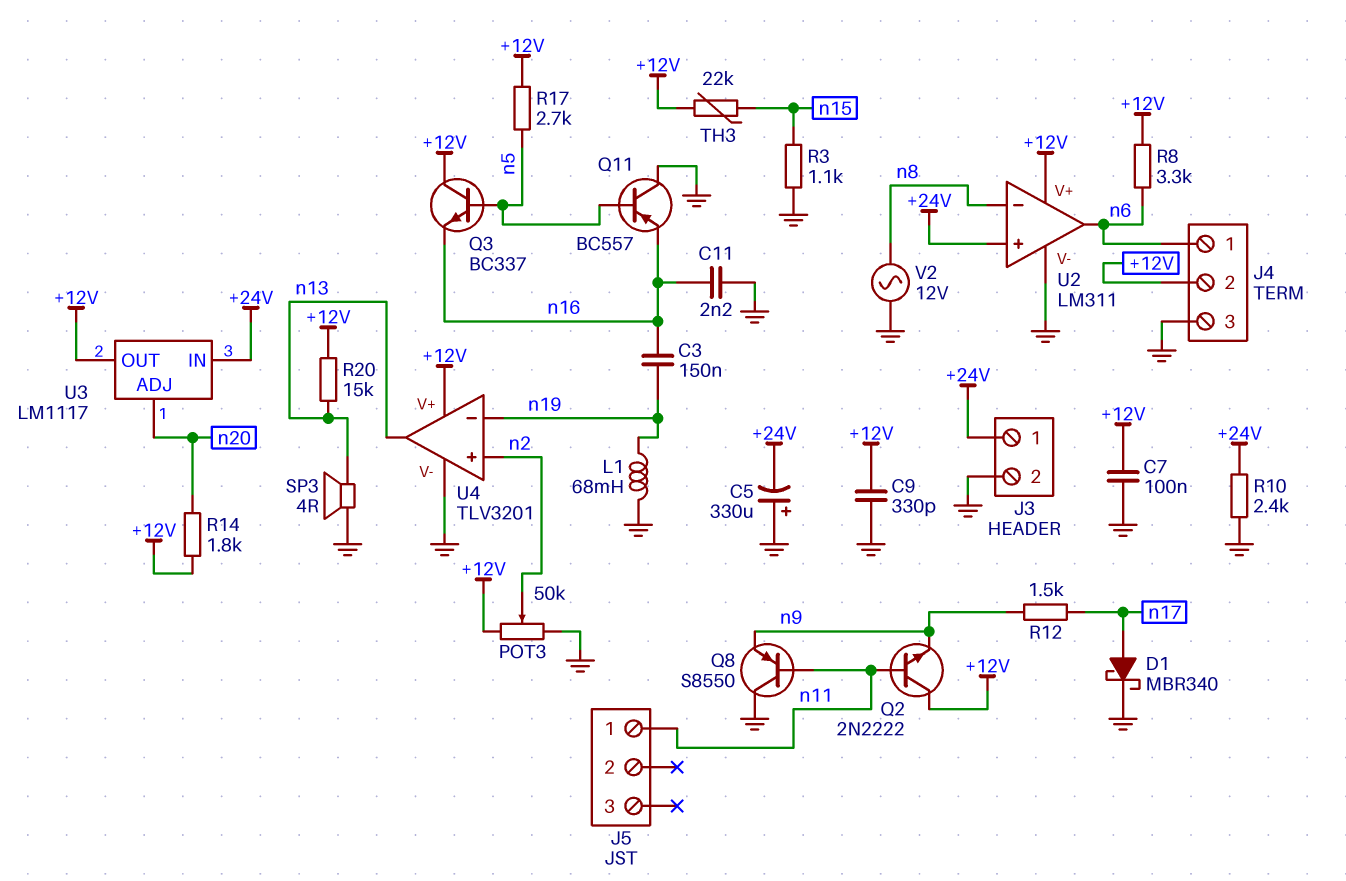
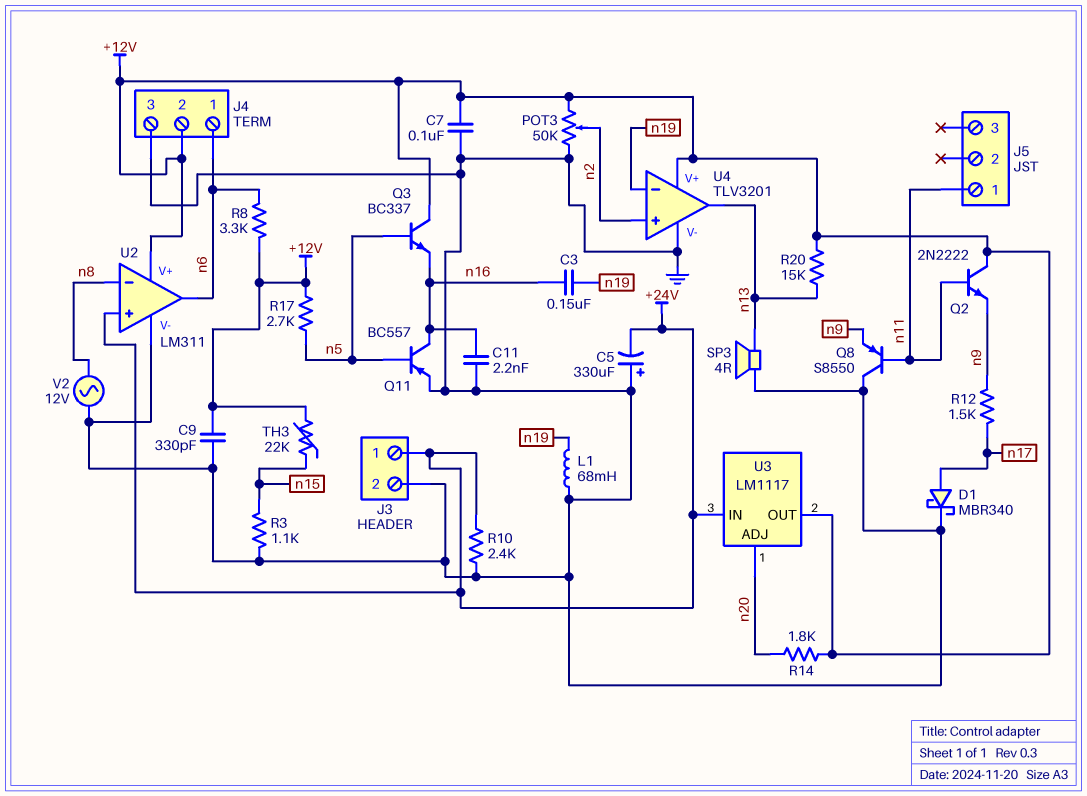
Q11: PNP BC557 (B n5, C GND, E n16) -> PNP BC557 (B n5, C n16, E GND)

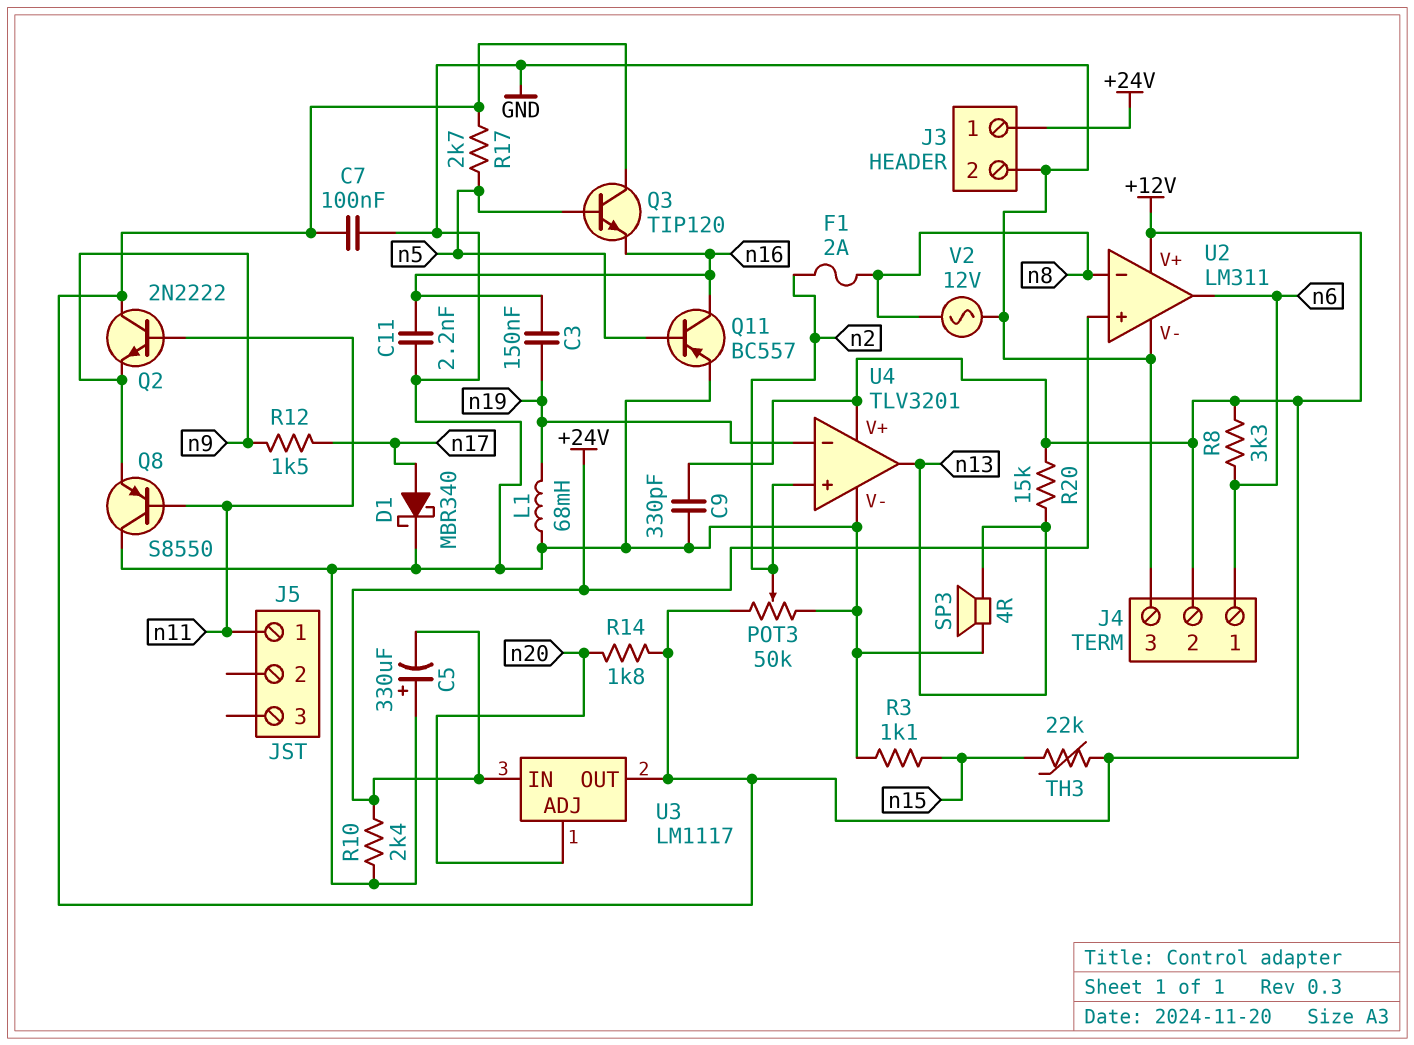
F1: none -> 2A (n2, n8)
Q3: NPN BC337 (B n5, C +12V, E n16) -> NPN TIP120 (B n5, C +12V, E n16)

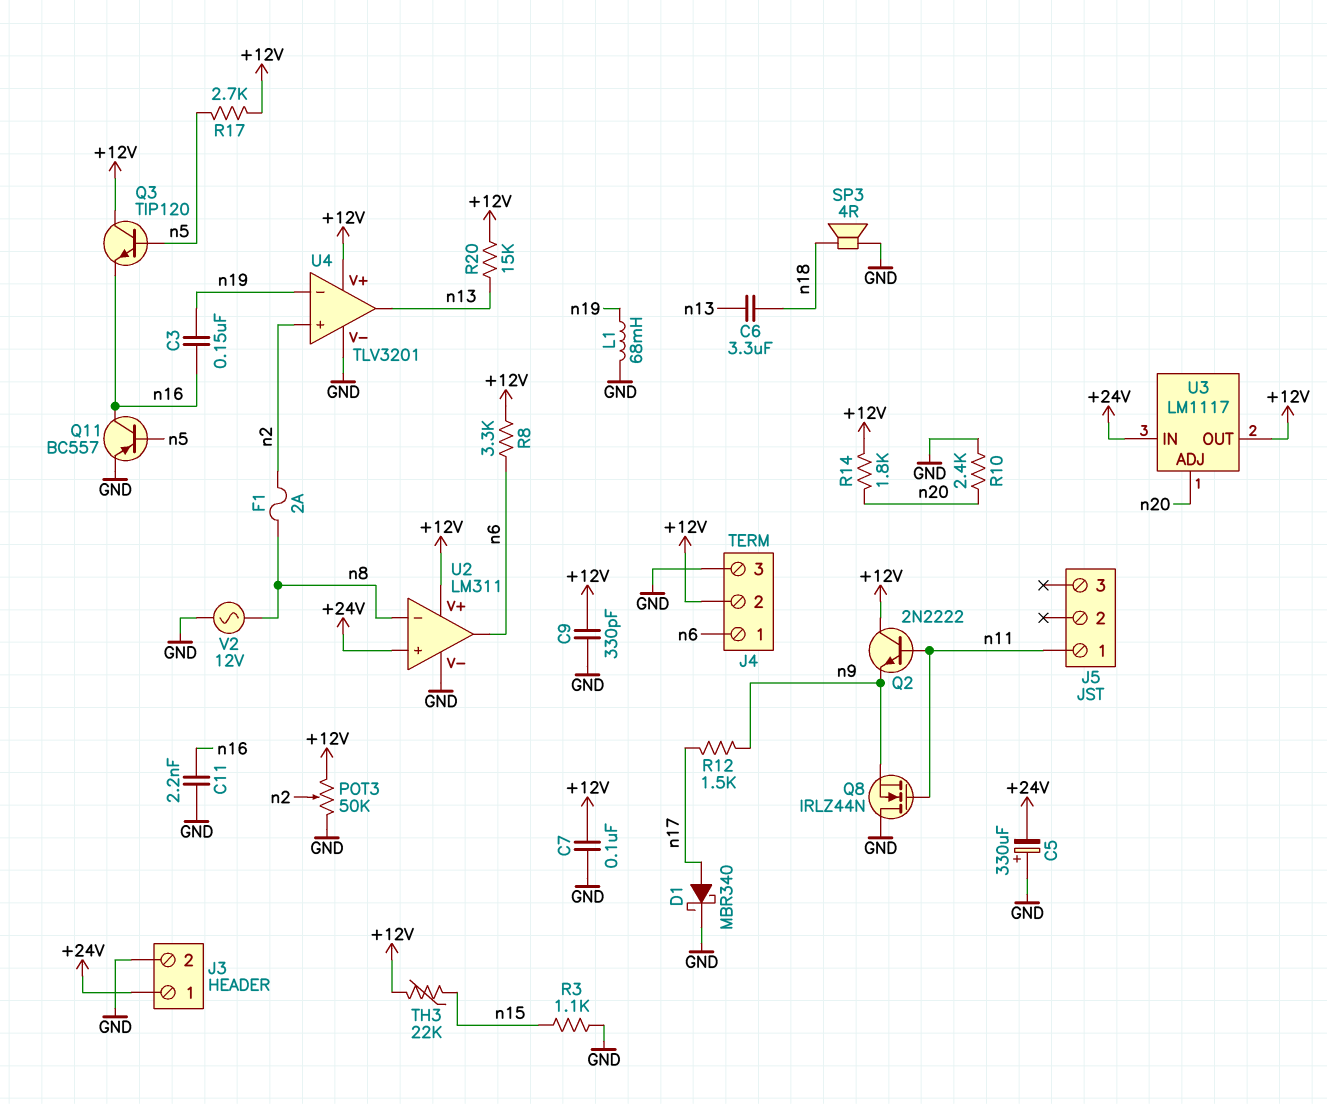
C6: none -> 3.3uF (n13, n18)
Q8: PNP S8550 (B n11, C GND, E n9) -> NMOS IRLZ44N (G n11, D GND, S n9)
R10: 2.4k (+24V, GND) -> 2.4k (GND, n20)
SP3: speaker 4R (GND, n13) -> speaker 4R (GND, n18)

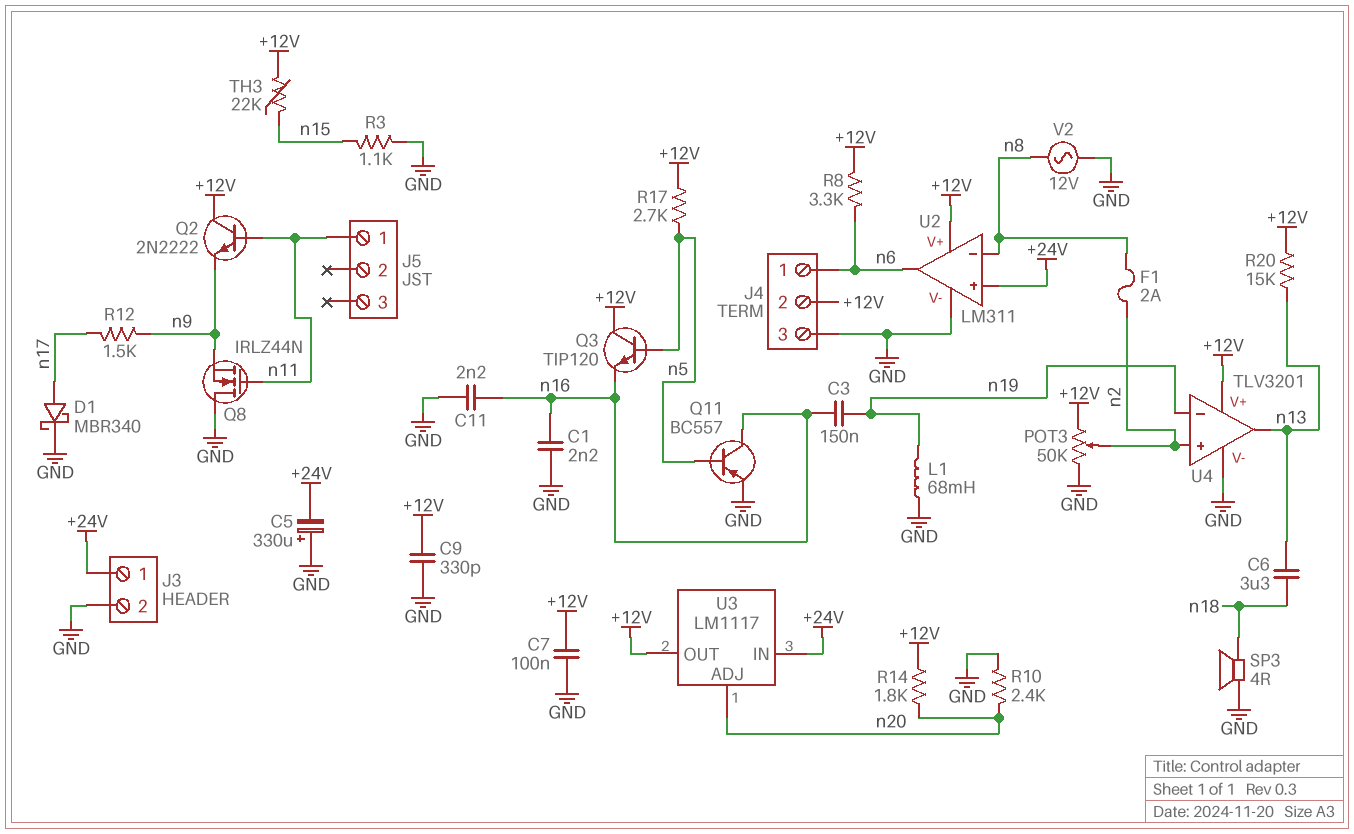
C1: none -> 2.2nF (GND, n16)

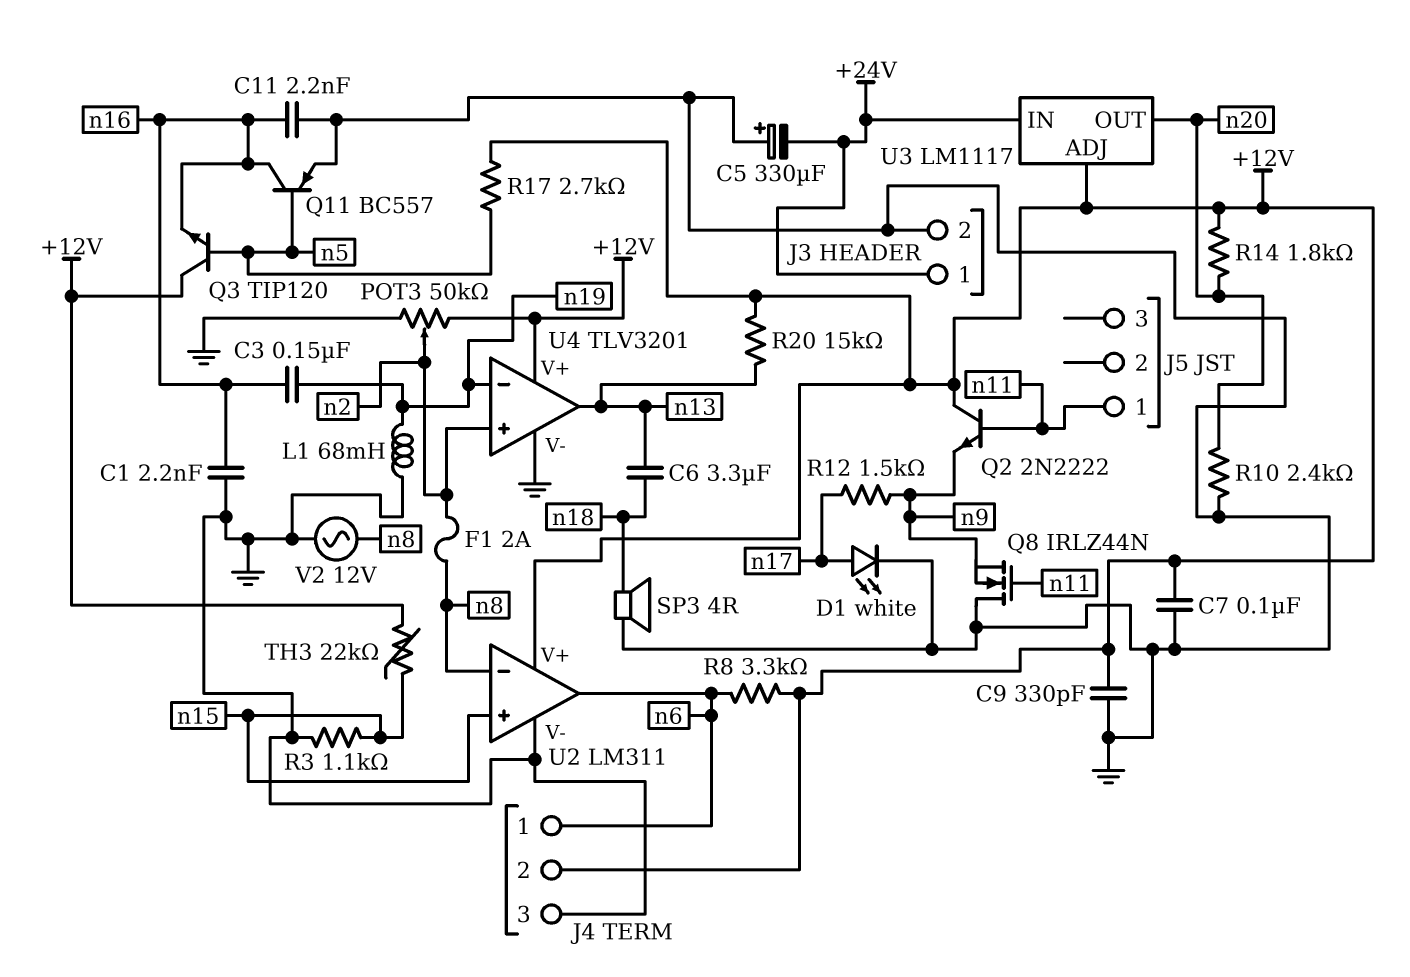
D1: schottky MBR340 (A n17, K GND) -> LED white (A n17, K GND)
U2 pin in+: +24V -> n15
U3 pin ADJ: n20 -> +12V
U3 pin OUT: +12V -> n20

